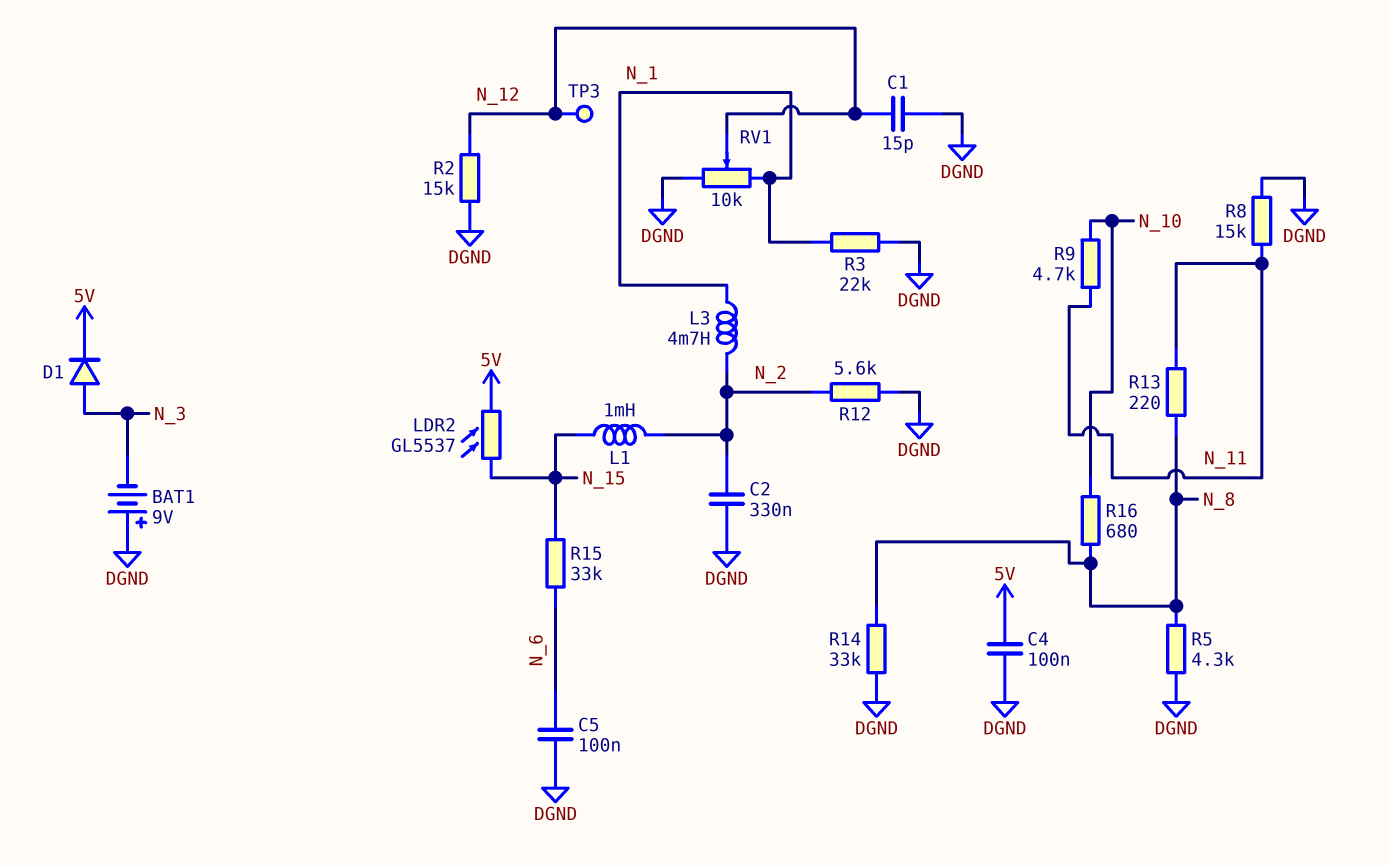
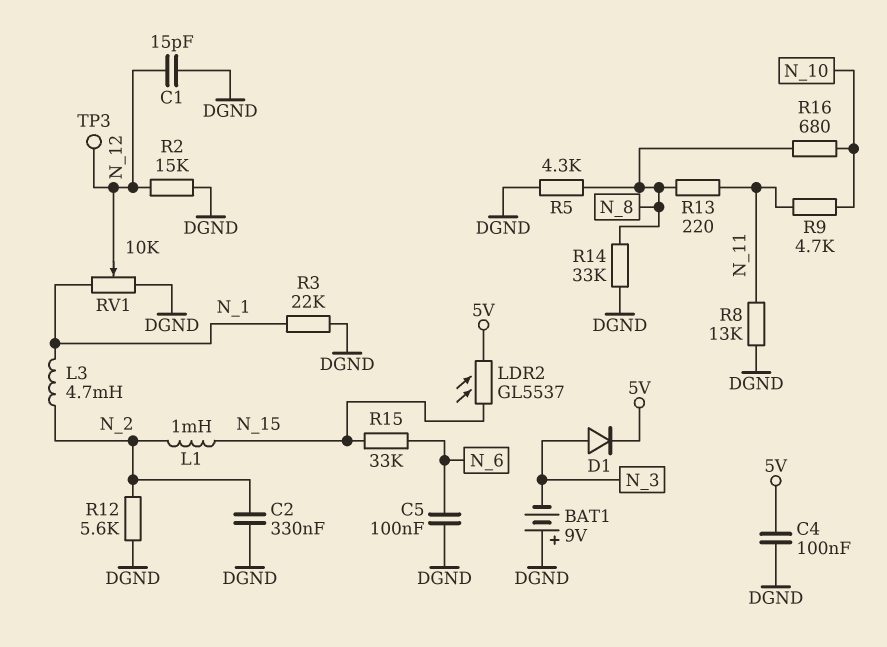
R8: 15k (DGND, N_11) -> 13k (DGND, N_11)

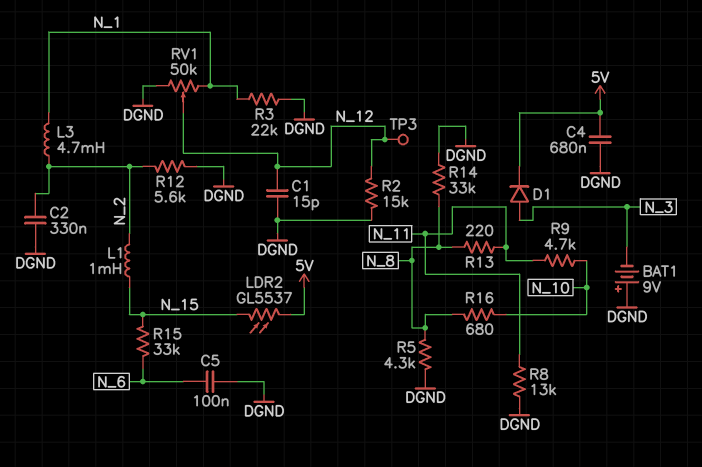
C4: 100nF (5V, DGND) -> 680nF (5V, DGND)
RV1: 10k (DGND, N_1, wiper N_12) -> 50k (DGND, N_1, wiper N_12)

